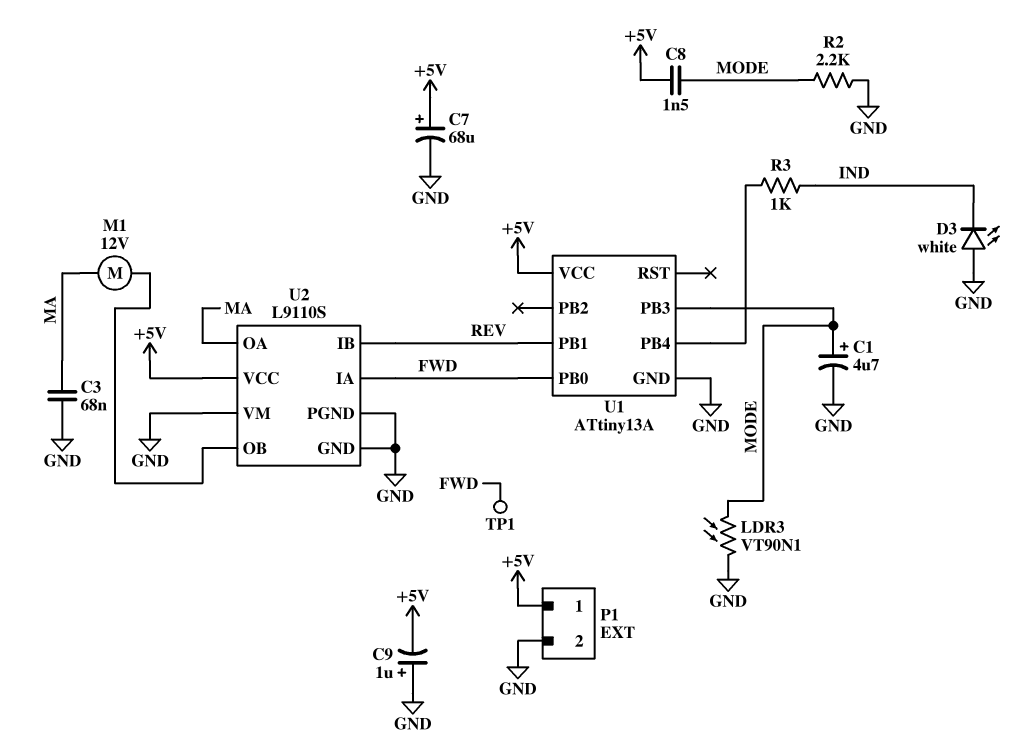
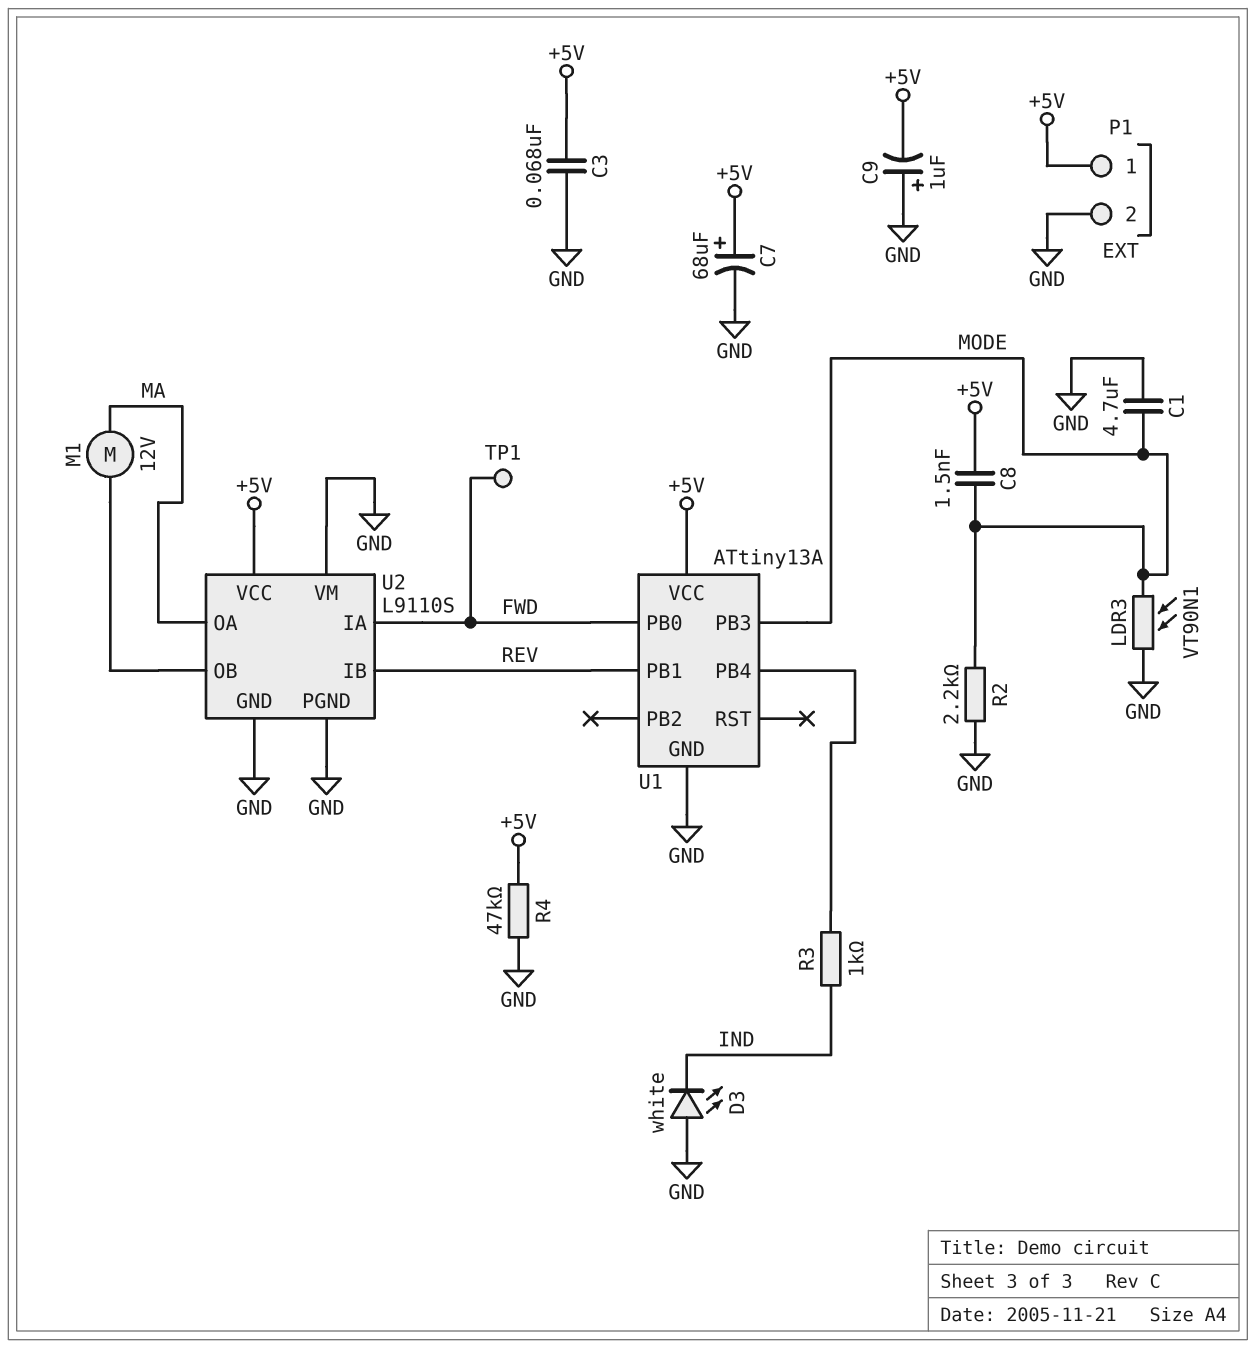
C1: 4.7uF (plus MODE, minus GND) -> 4.7uF (GND, MODE)
C3: 68nF (GND, MA) -> 68nF (+5V, GND)
R4: none -> 47k (+5V, GND)

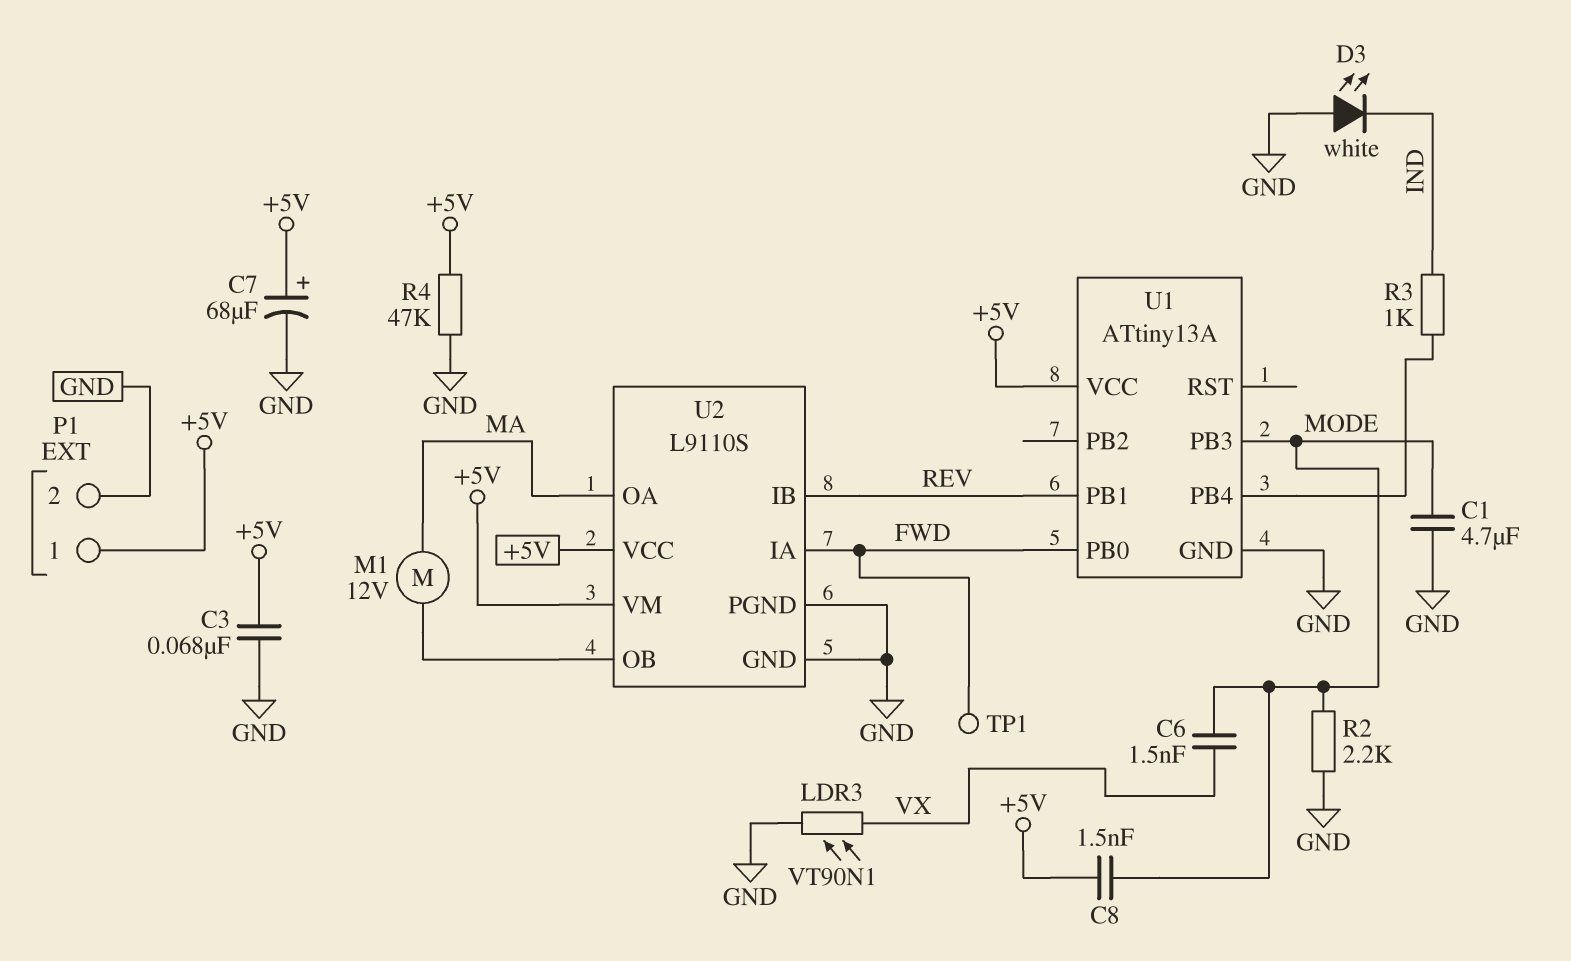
C6: none -> 1.5nF (MODE, VX)
C9: 1uF (plus GND, minus +5V) -> none
LDR3: VT90N1 (GND, MODE) -> VT90N1 (GND, VX)
U2 pin VM: GND -> +5V

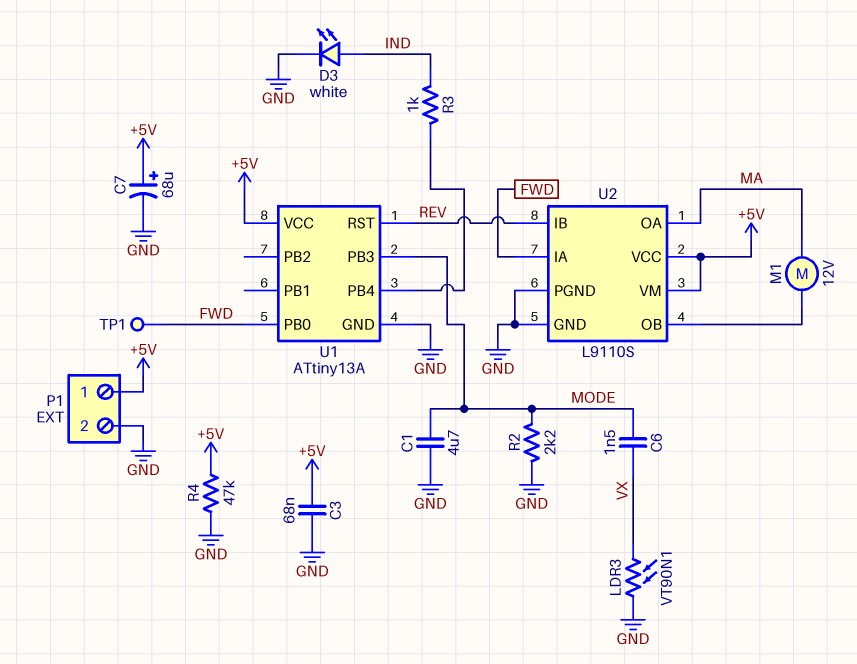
C8: 1.5nF (+5V, MODE) -> none
D3: LED white (A GND, K IND) -> LED white (A IND, K GND)
U1 pin PB1: REV -> none
U1 pin RST: none -> REV

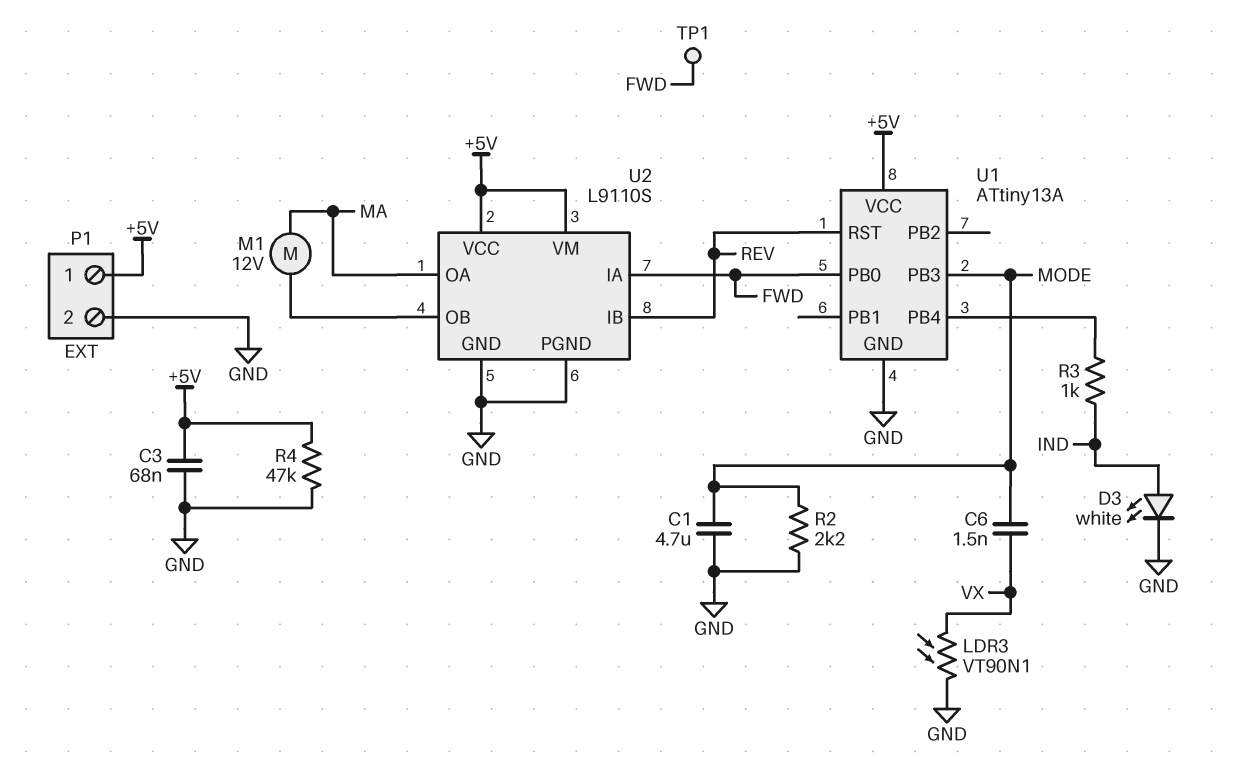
C7: 68uF (plus +5V, minus GND) -> none

